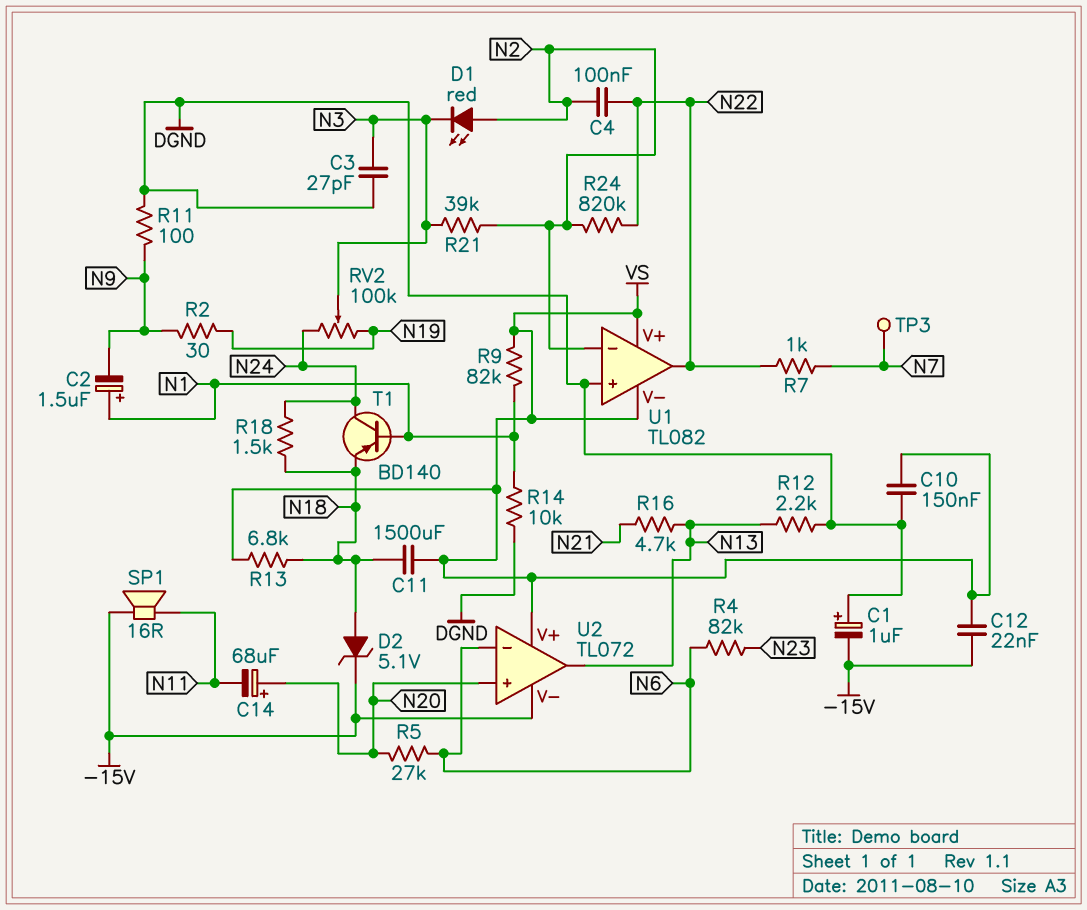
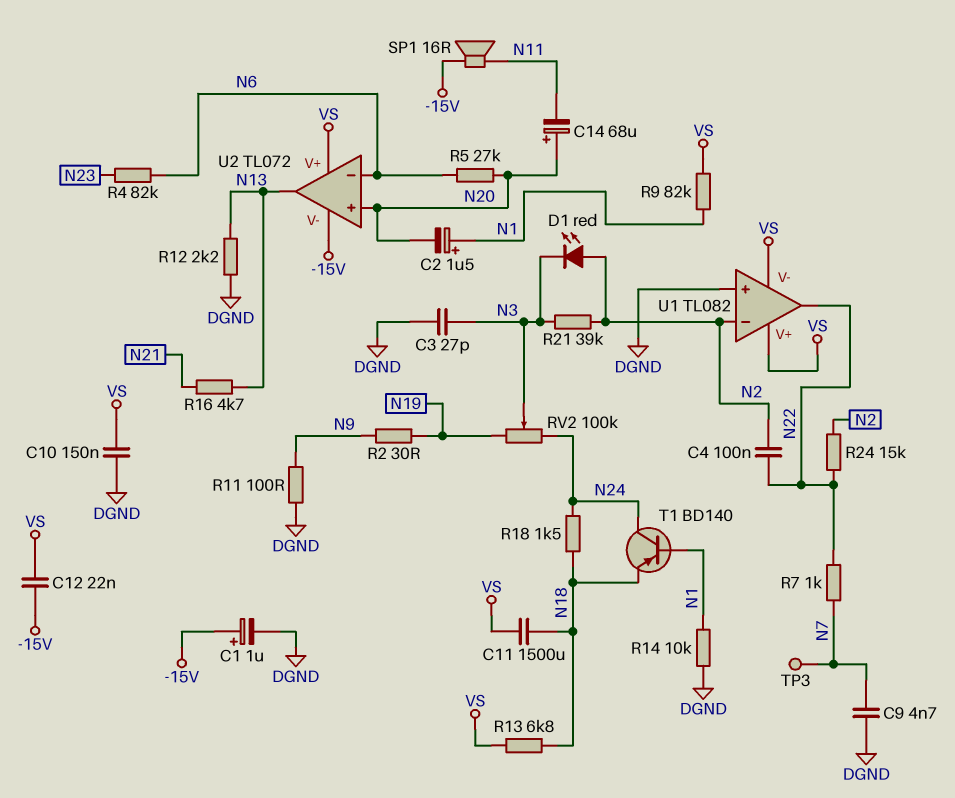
C1: 1uF (plus DGND, minus -15V) -> 1uF (plus -15V, minus DGND)
C2: 1.5uF (plus N1, minus N9) -> 1.5uF (plus N1, minus N20)
C9: none -> 4.7nF (DGND, N7)
D2: zener 5.1V (A N18, K -15V) -> none
R24: 820k (N2, N22) -> 15k (N2, N22)

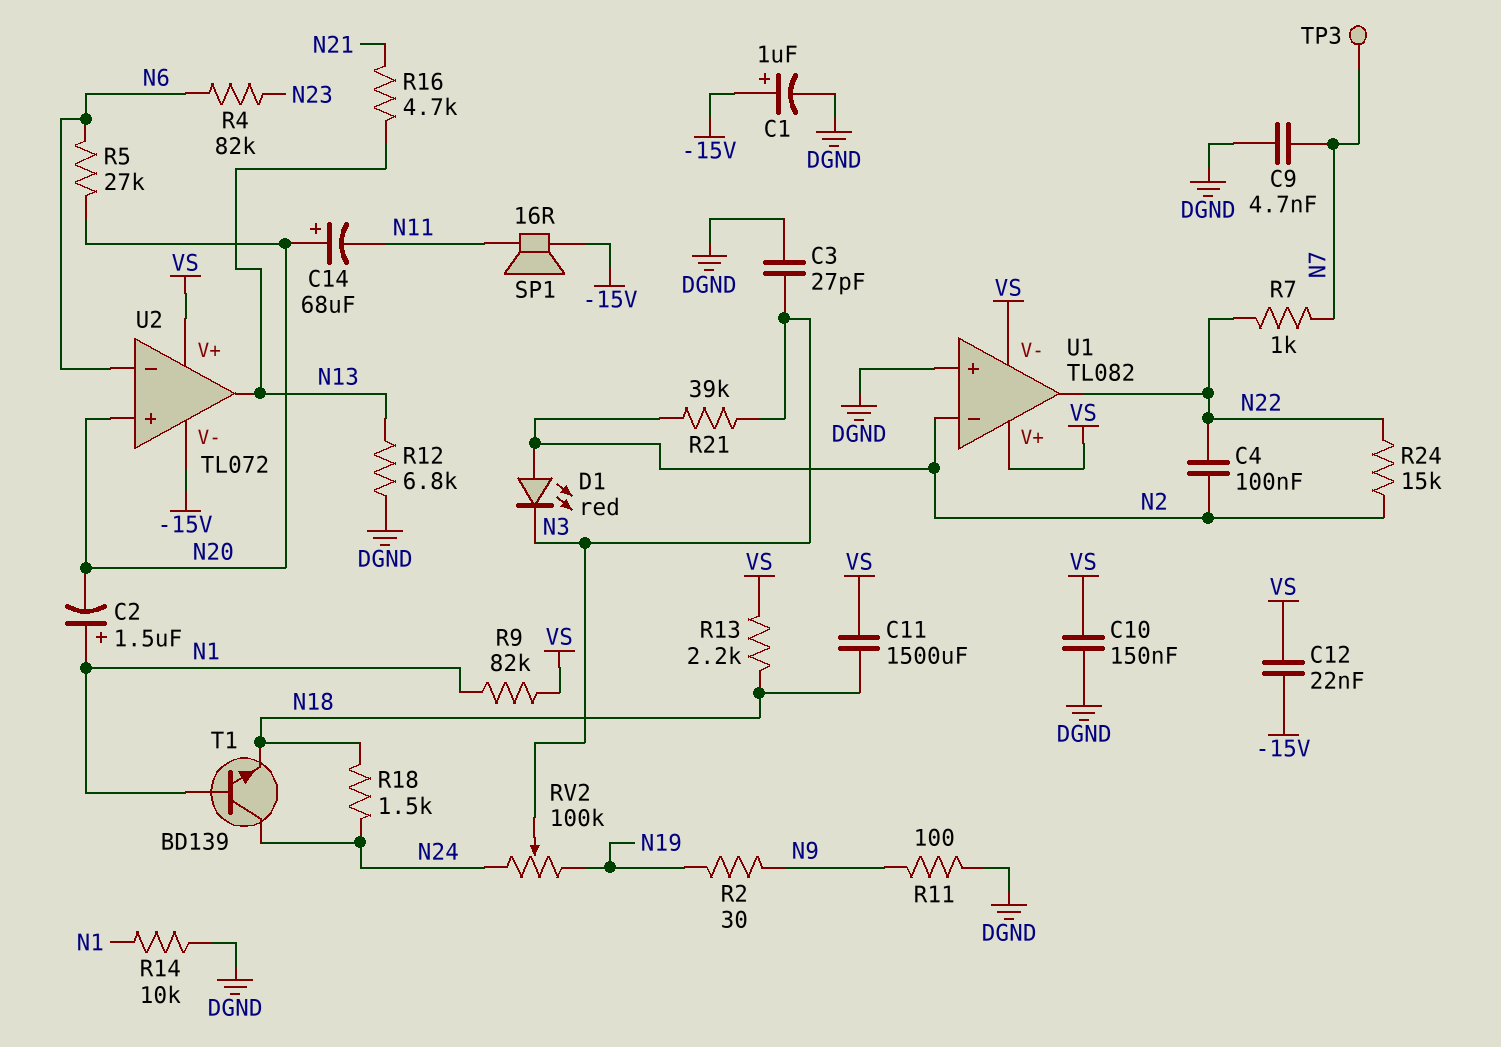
R12: 2.2k (DGND, N13) -> 6.8k (DGND, N13)
R13: 6.8k (N18, VS) -> 2.2k (N18, VS)
T1: PNP BD140 (B N1, C N24, E N18) -> NPN BD139 (B N1, C N24, E N18)

